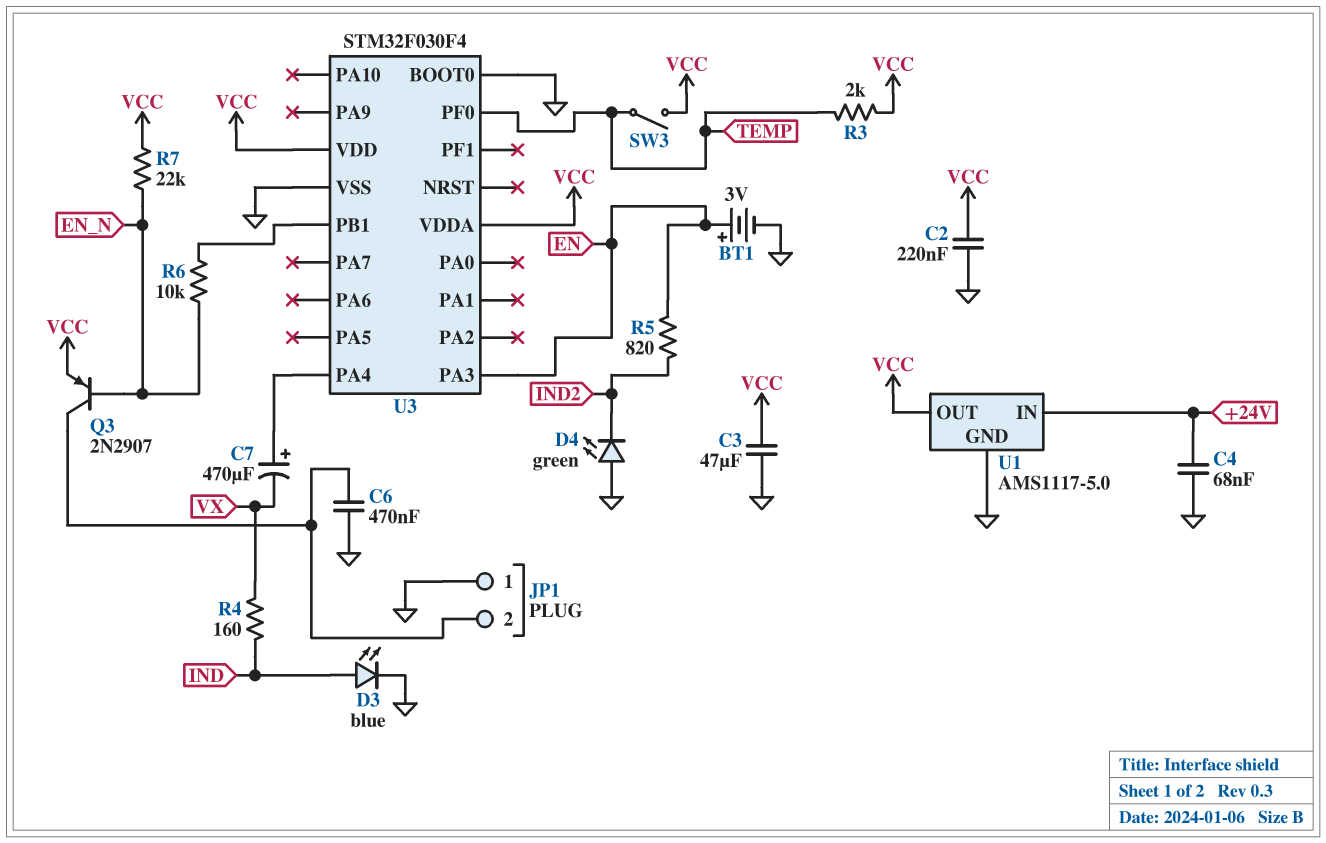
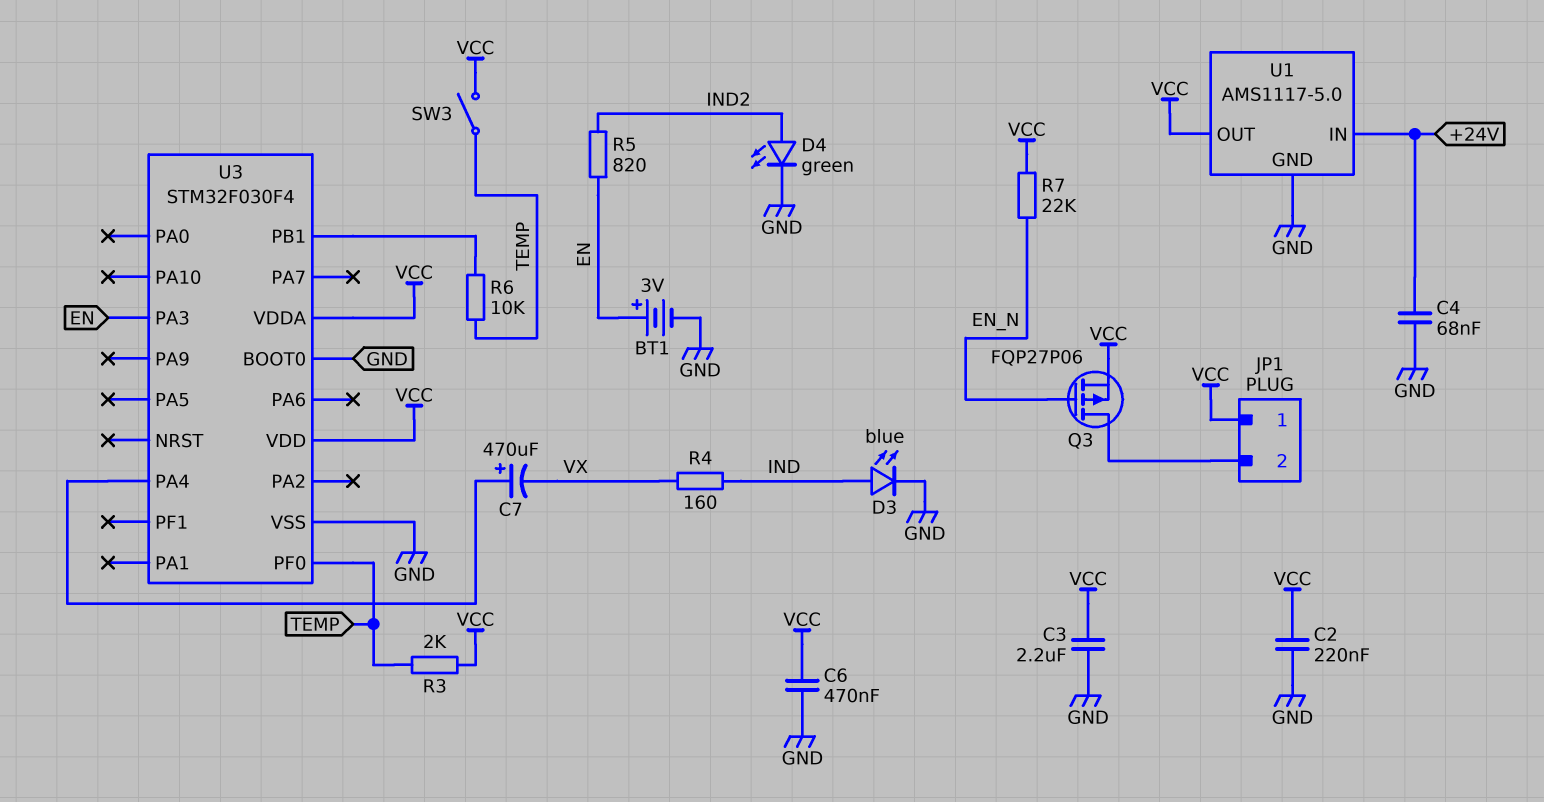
C3: 47uF (GND, VCC) -> 2.2uF (GND, VCC)
C6: 470nF (GND, JP1/2) -> 470nF (GND, VCC)
D4: LED green (A GND, K IND2) -> LED green (A IND2, K GND)
JP1 pin 1: GND -> VCC
Q3: PNP 2N2907 (B EN_N, C JP1/2, E VCC) -> PMOS FQP27P06 (G EN_N, D JP1/2, S VCC)
R6: 10k (EN_N, U3/PB1) -> 10k (TEMP, U3/PB1)

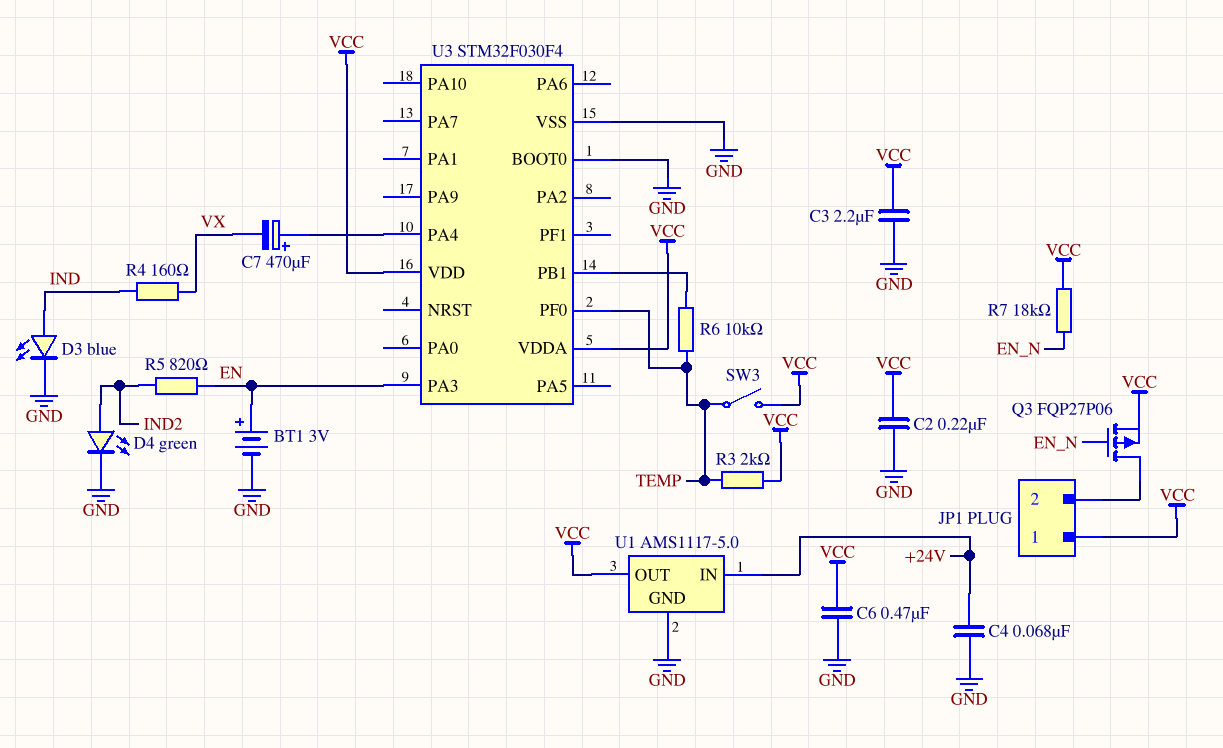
R7: 22k (EN_N, VCC) -> 18k (EN_N, VCC)

